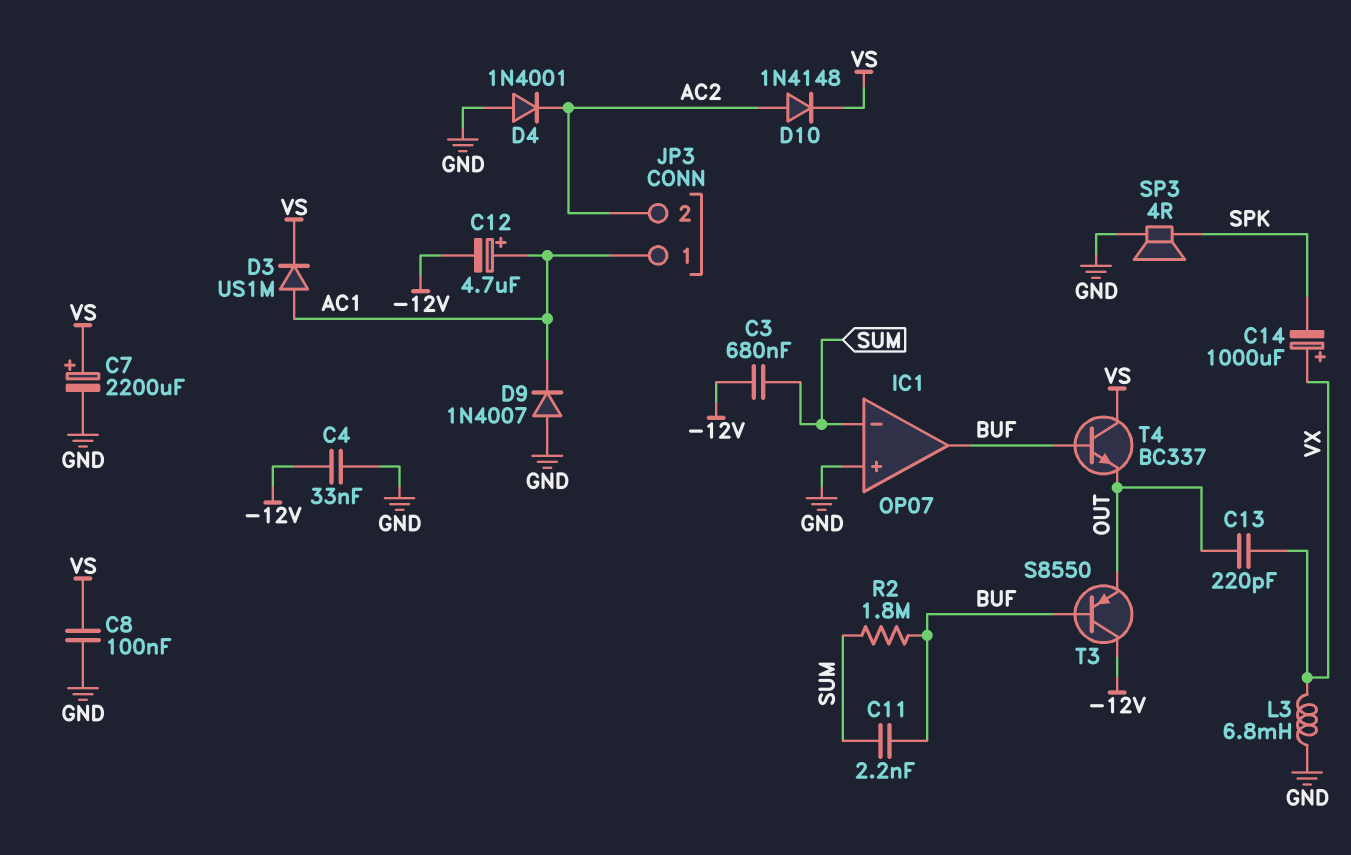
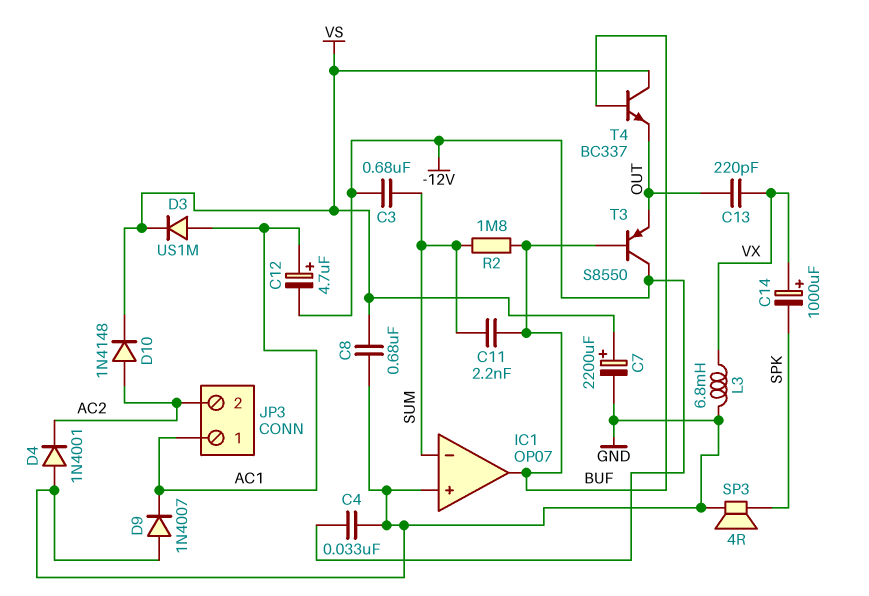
C8: 100nF (GND, VS) -> 680nF (GND, VS)

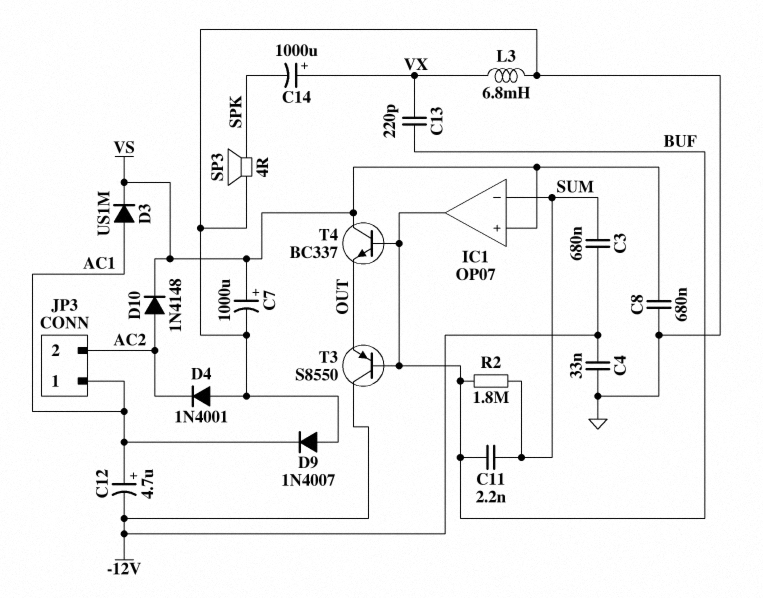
C7: 2200uF (plus VS, minus GND) -> 1000uF (plus VS, minus GND)
C13: 220pF (OUT, VX) -> 220pF (BUF, VX)
IC1 pin in+: GND -> VS

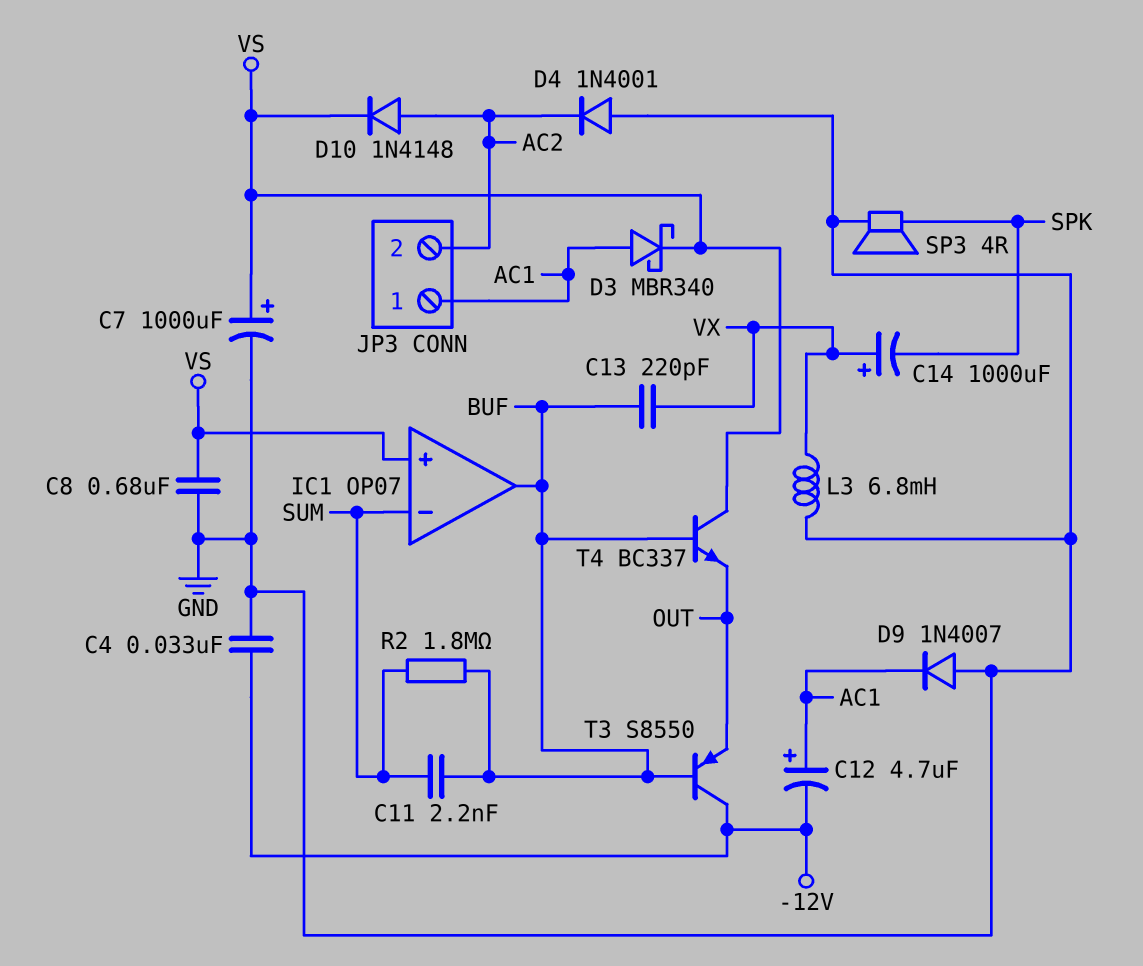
C3: 680nF (-12V, SUM) -> none
D3: diode US1M (A AC1, K VS) -> schottky MBR340 (A AC1, K VS)

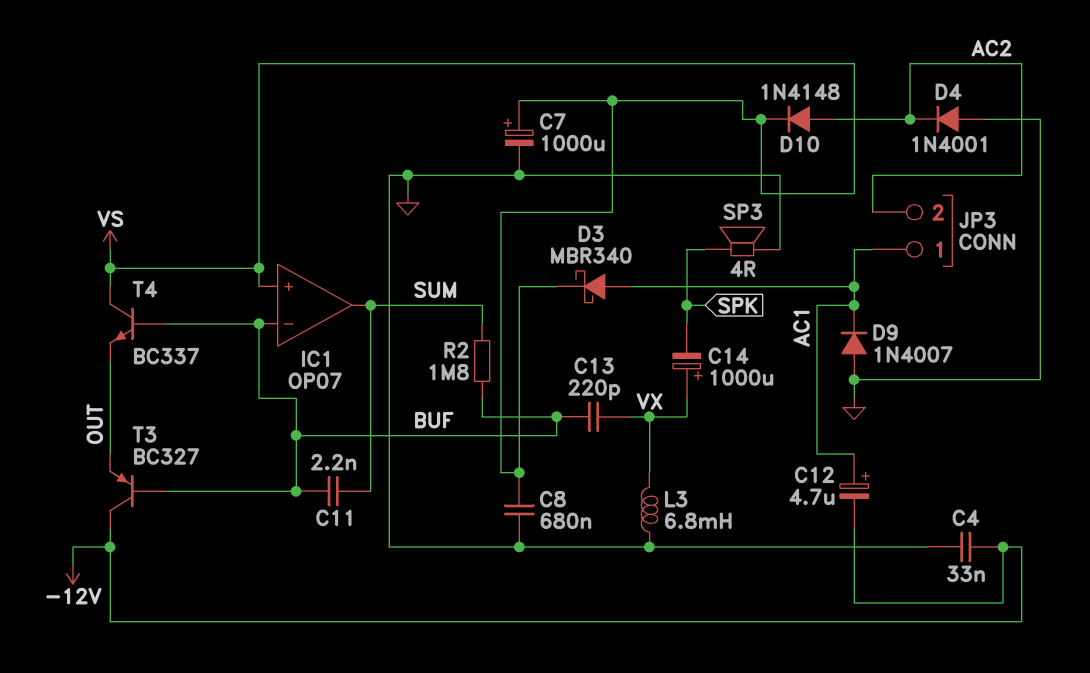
IC1 pin in-: SUM -> BUF
IC1 pin out: BUF -> SUM
T3: PNP S8550 (B BUF, C -12V, E OUT) -> PNP BC327 (B BUF, C -12V, E OUT)

